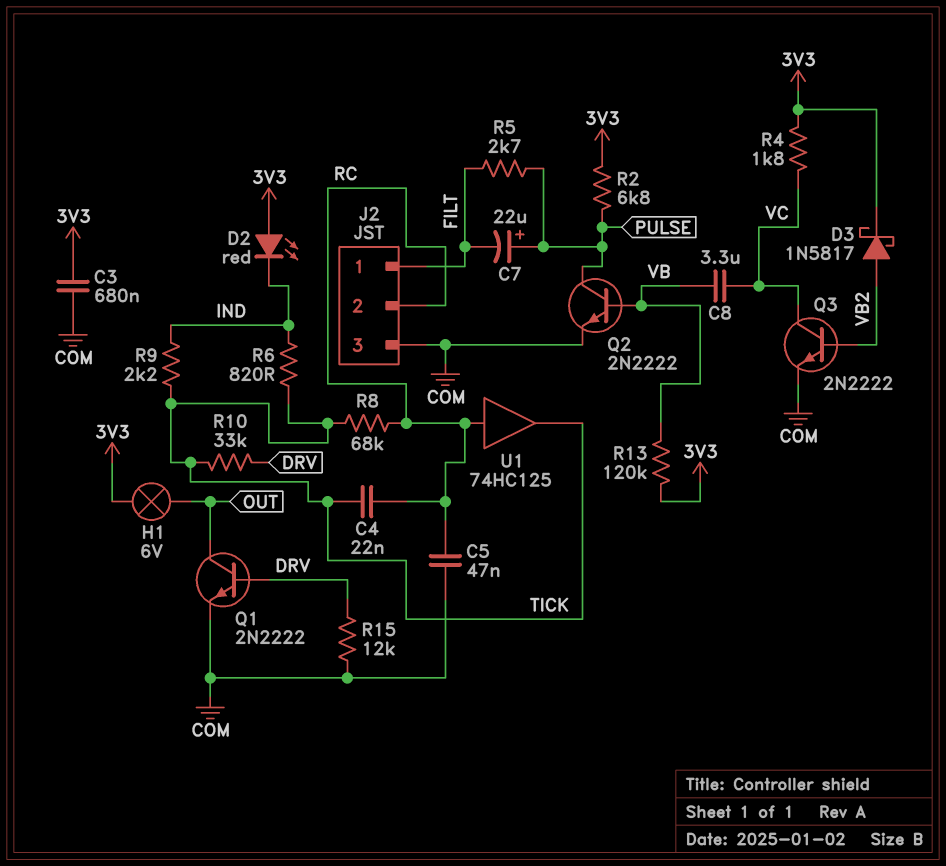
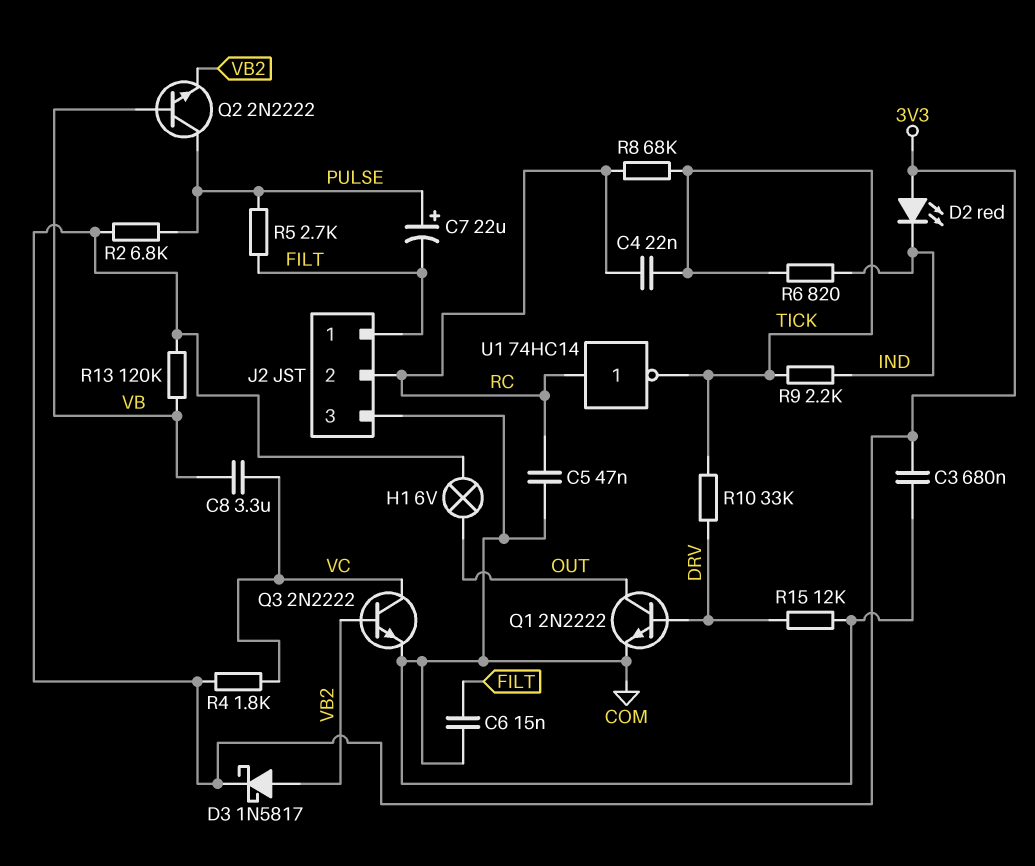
C6: none -> 15nF (COM, FILT)
Q2: NPN 2N2222 (B VB, C PULSE, E COM) -> NPN 2N2222 (B VB, C PULSE, E VB2)
U1: buffer 74HC125 (in RC, out TICK) -> NOT 74HC14 (in RC, out TICK)

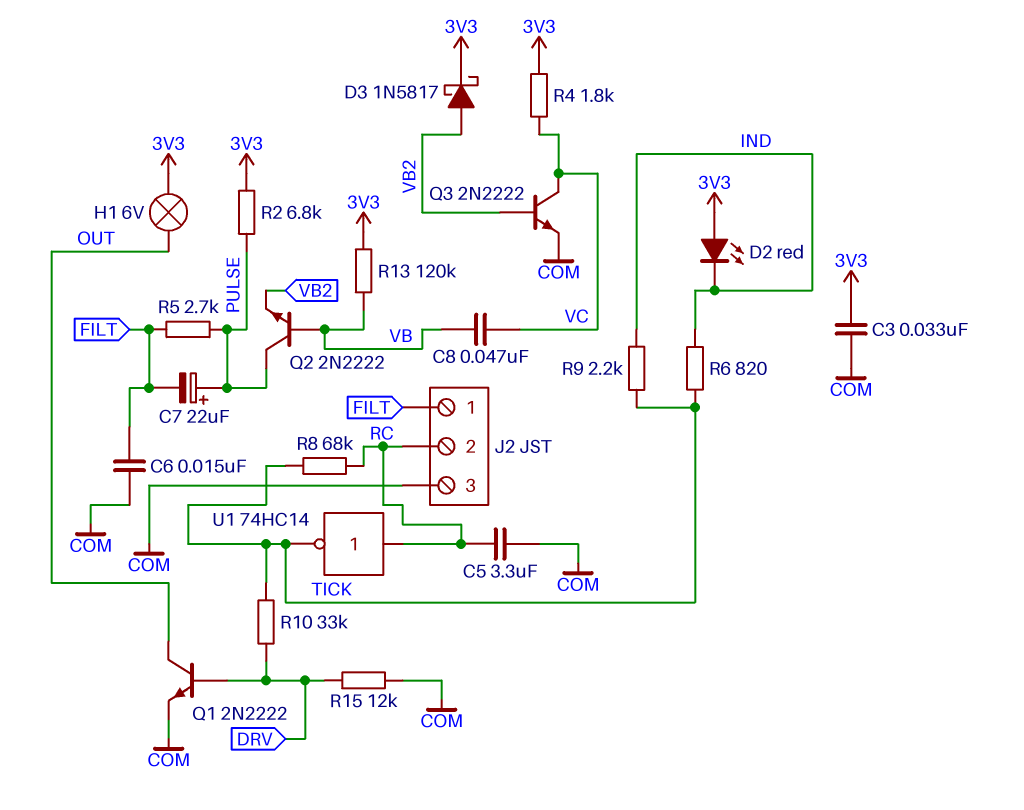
C3: 680nF (3V3, COM) -> 33nF (3V3, COM)
C4: 22nF (RC, TICK) -> none
C5: 47nF (COM, RC) -> 3.3uF (COM, RC)
C8: 3.3uF (VB, VC) -> 47nF (VB, VC)

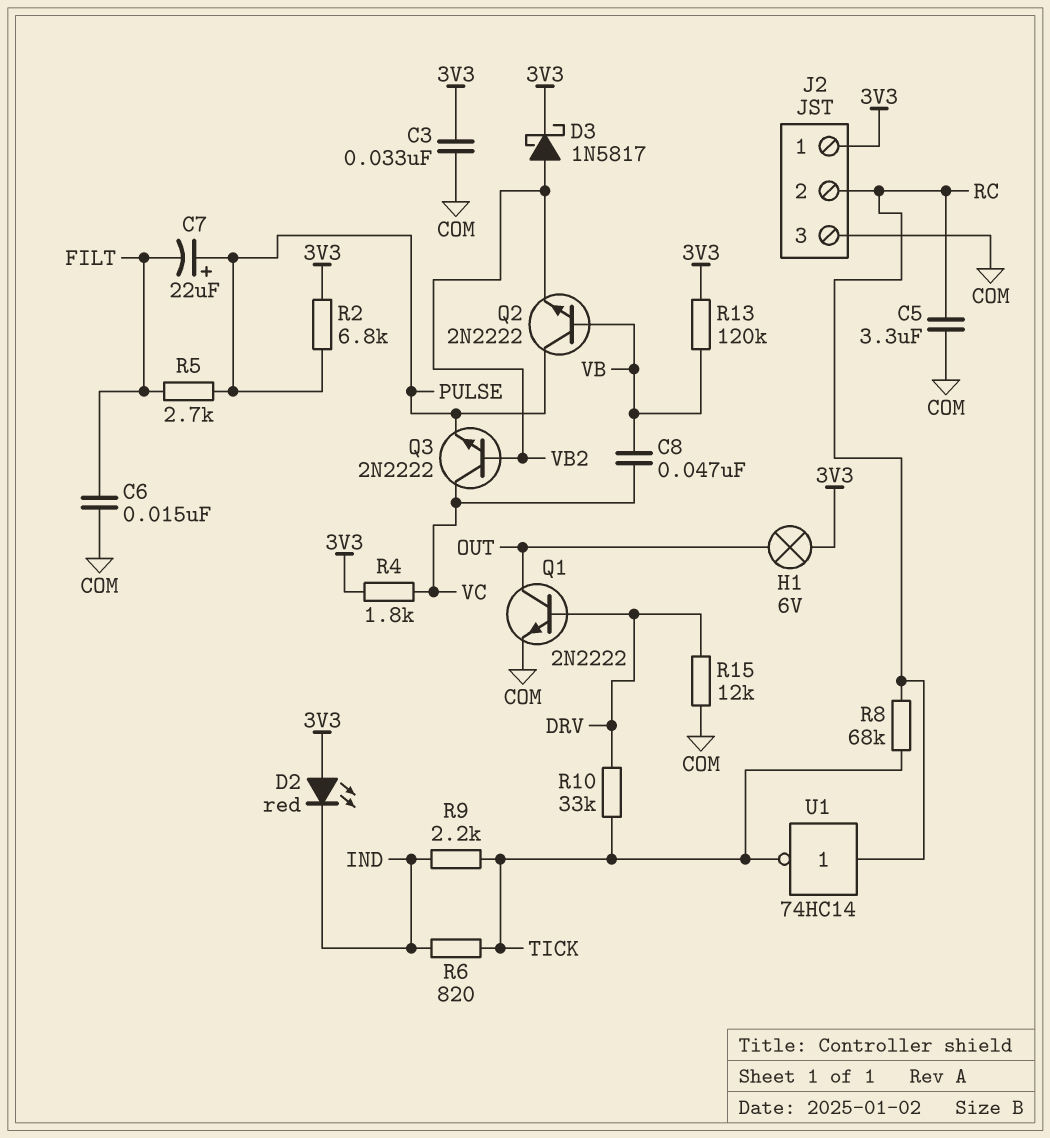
J2 pin 1: FILT -> 3V3
Q3: NPN 2N2222 (B VB2, C VC, E COM) -> NPN 2N2222 (B VB2, C VC, E PULSE)

